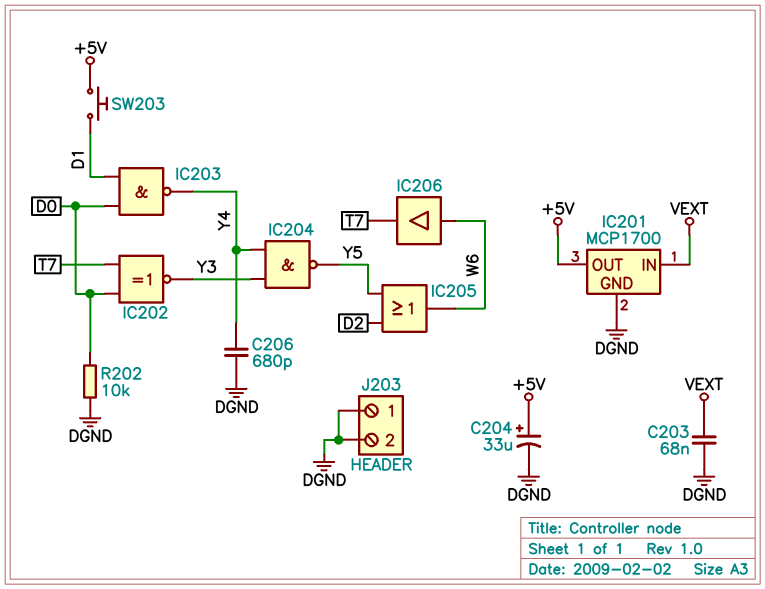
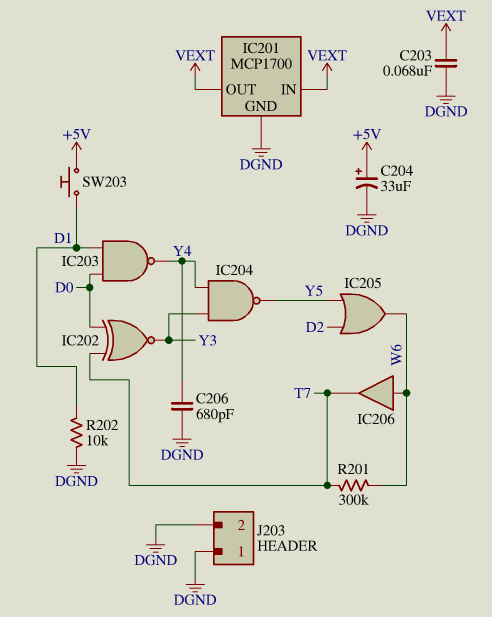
IC201 pin OUT: +5V -> VEXT
R201: none -> 300k (T7, W6)
R202: 10k (D0, DGND) -> 10k (D1, DGND)

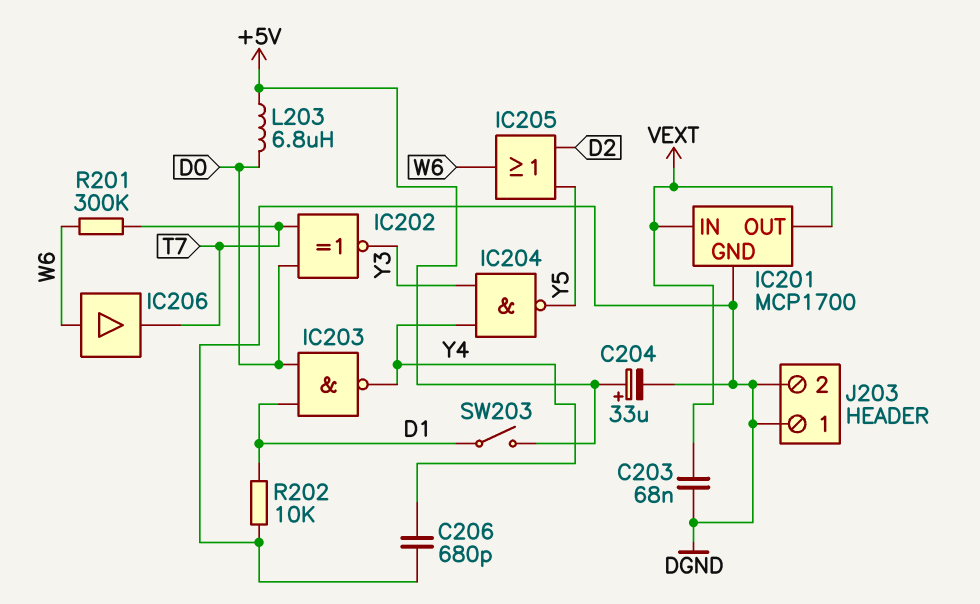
L203: none -> 6.8uH (+5V, D0)
SW203: button (+5V, D1) -> switch (+5V, D1)

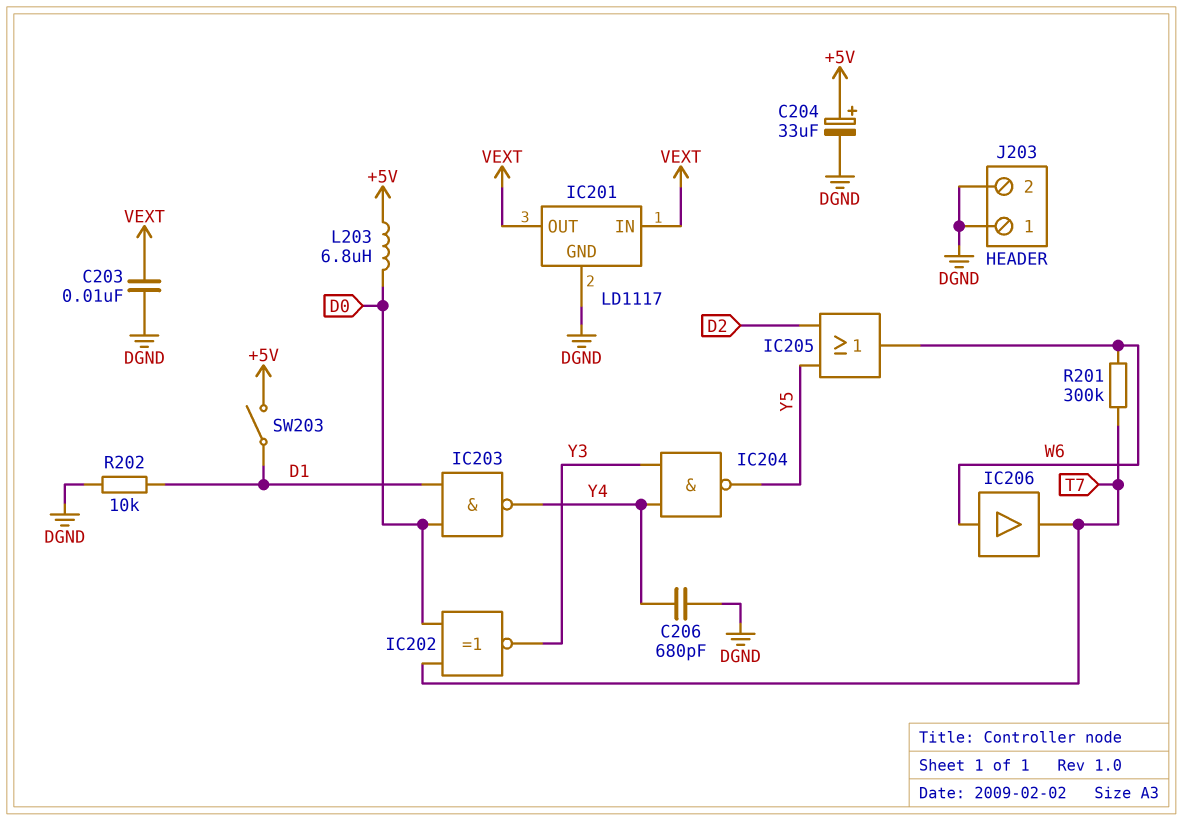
C203: 68nF (DGND, VEXT) -> 10nF (DGND, VEXT)
IC201: MCP1700 -> LD1117

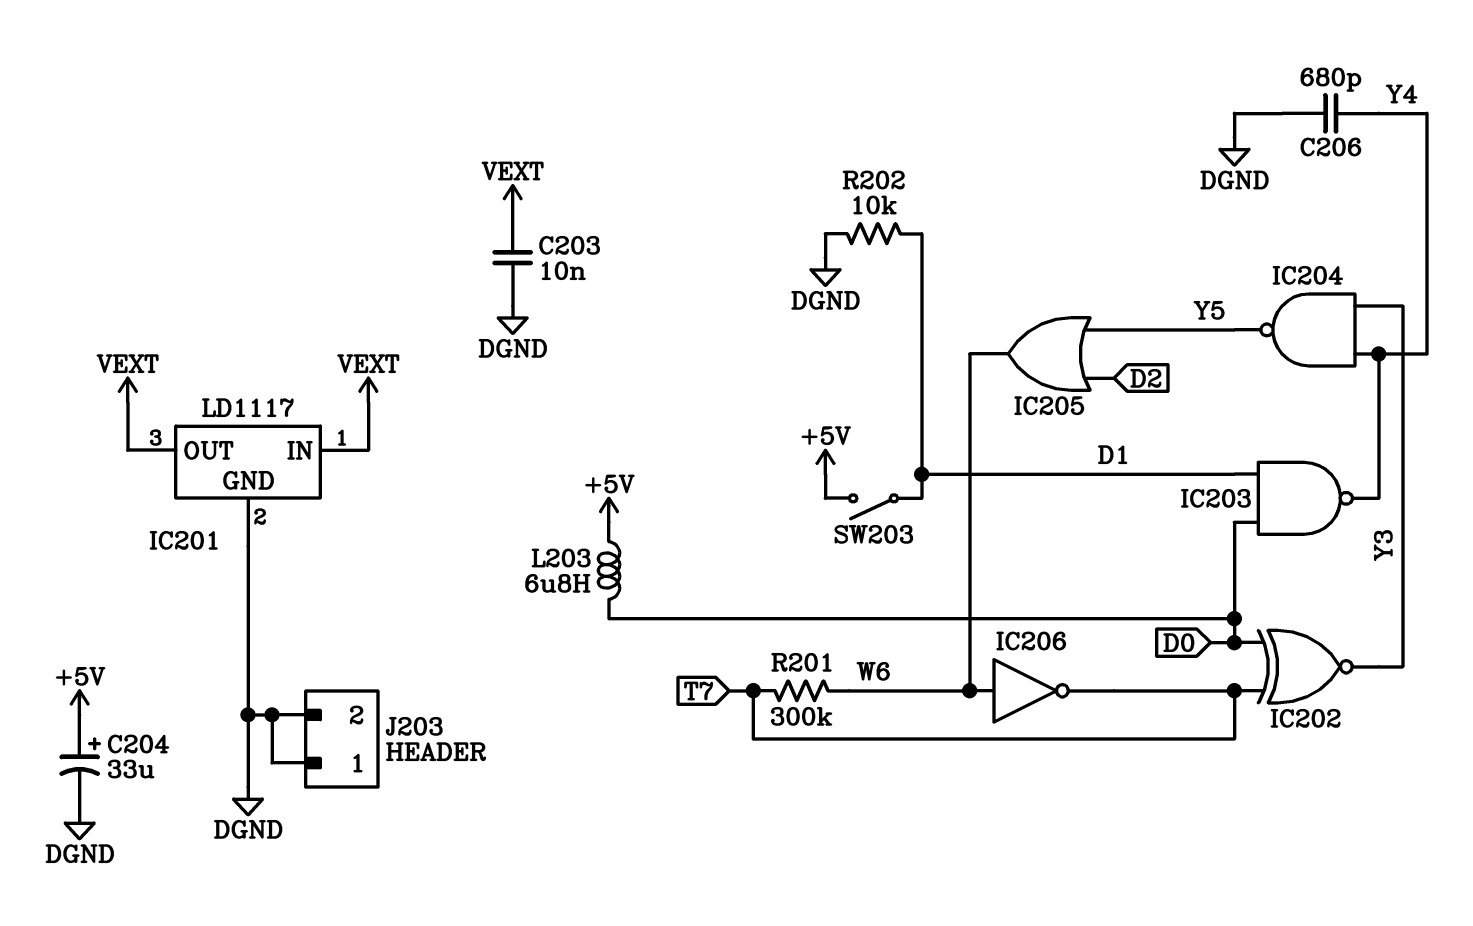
IC206: buffer (in W6, out T7) -> NOT (in W6, out T7)

